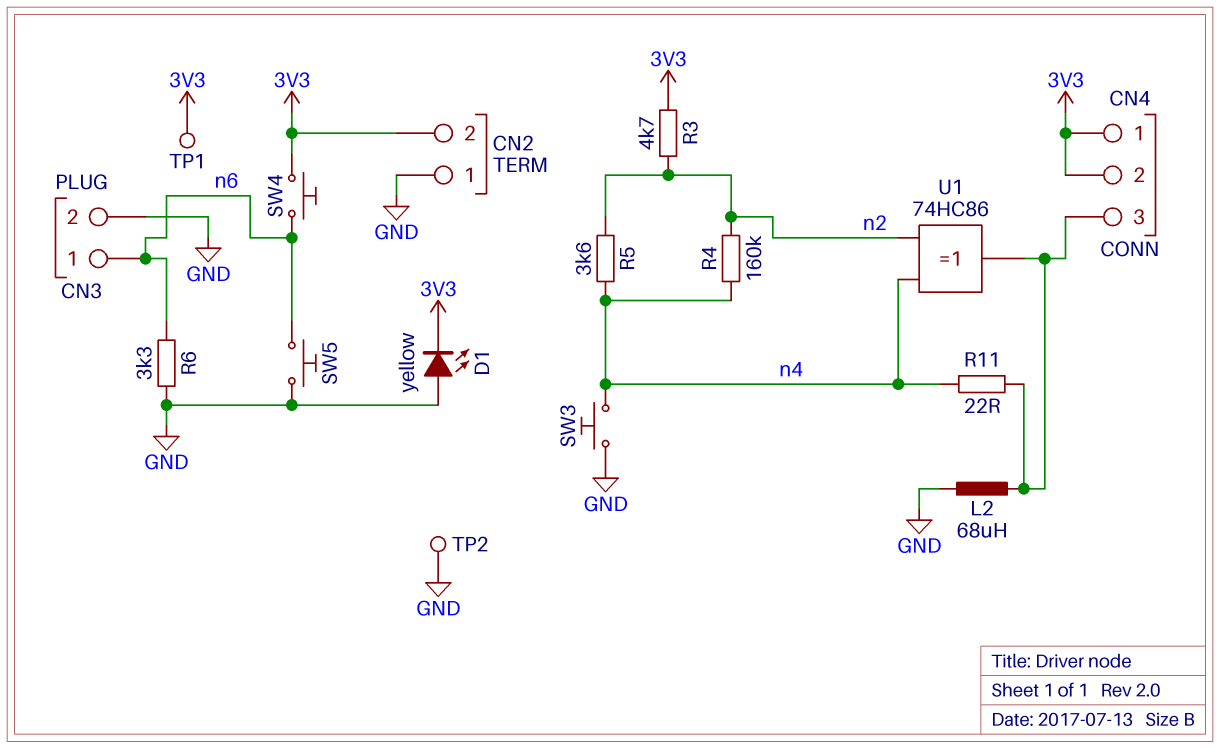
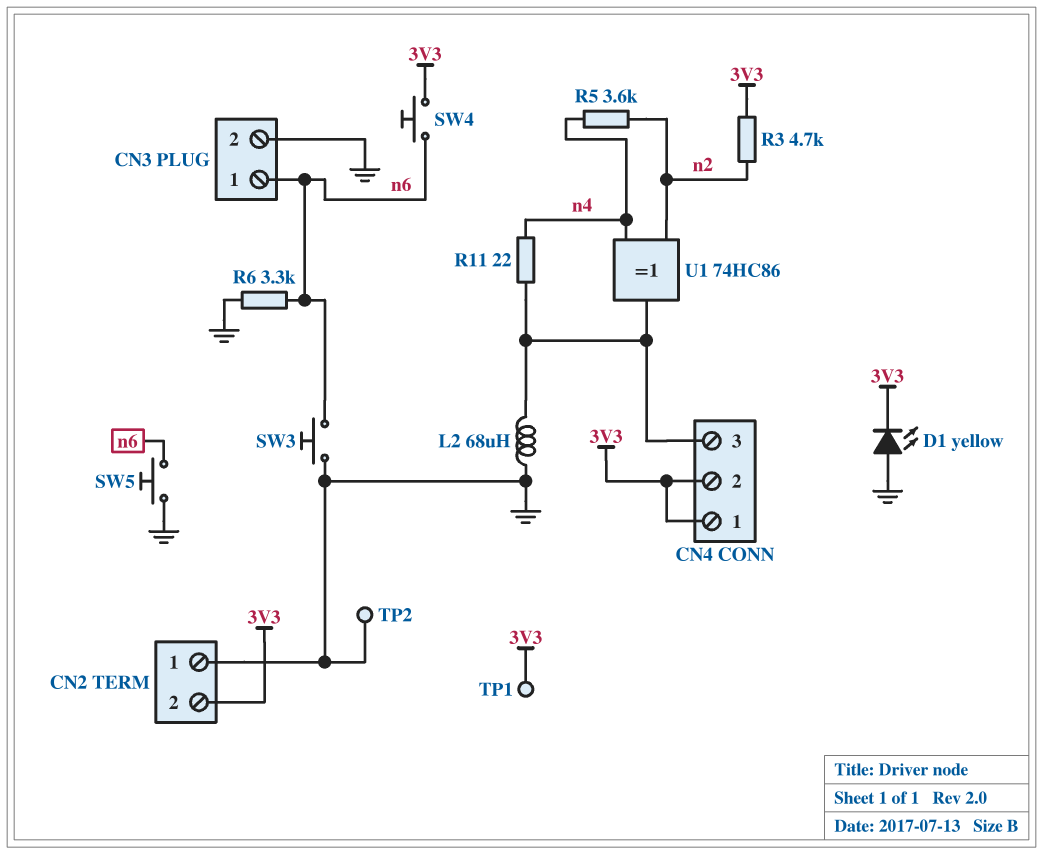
R4: 160k (n2, n4) -> none
SW3: button (GND, n4) -> button (GND, n6)

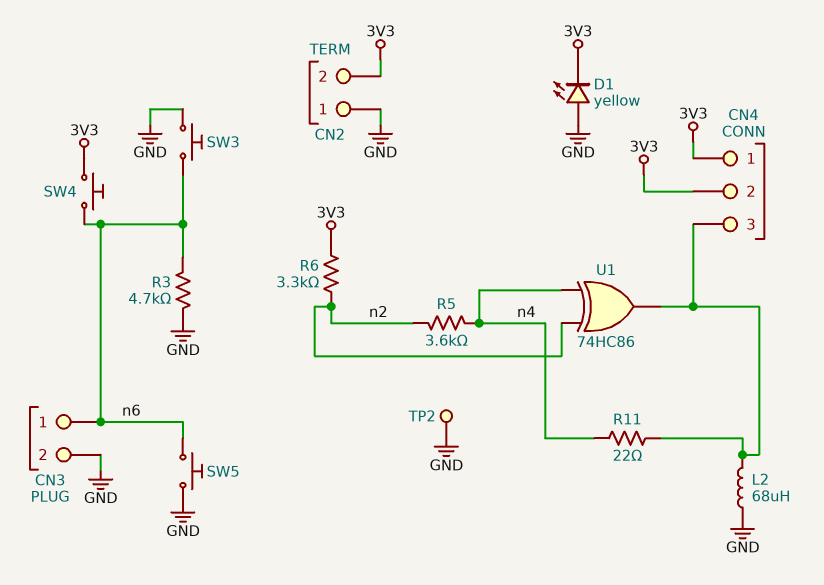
R3: 4.7k (3V3, n2) -> 4.7k (GND, n6)
R6: 3.3k (GND, n6) -> 3.3k (3V3, n2)
TP1: test point (3V3) -> none

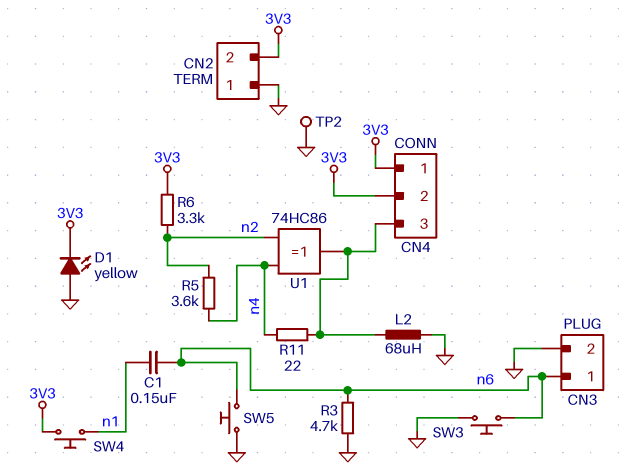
C1: none -> 150nF (n1, n6)
SW4: button (3V3, n6) -> button (3V3, n1)

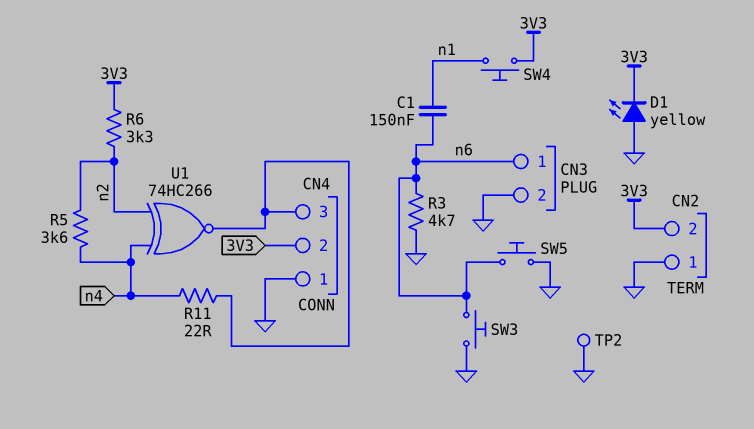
CN4 pin 1: 3V3 -> GND
L2: 68uH (CN4/3, GND) -> none
U1: XOR 74HC86 (in n2, in n4, out CN4/3) -> XNOR 74HC266 (in n2, in n4, out CN4/3)

